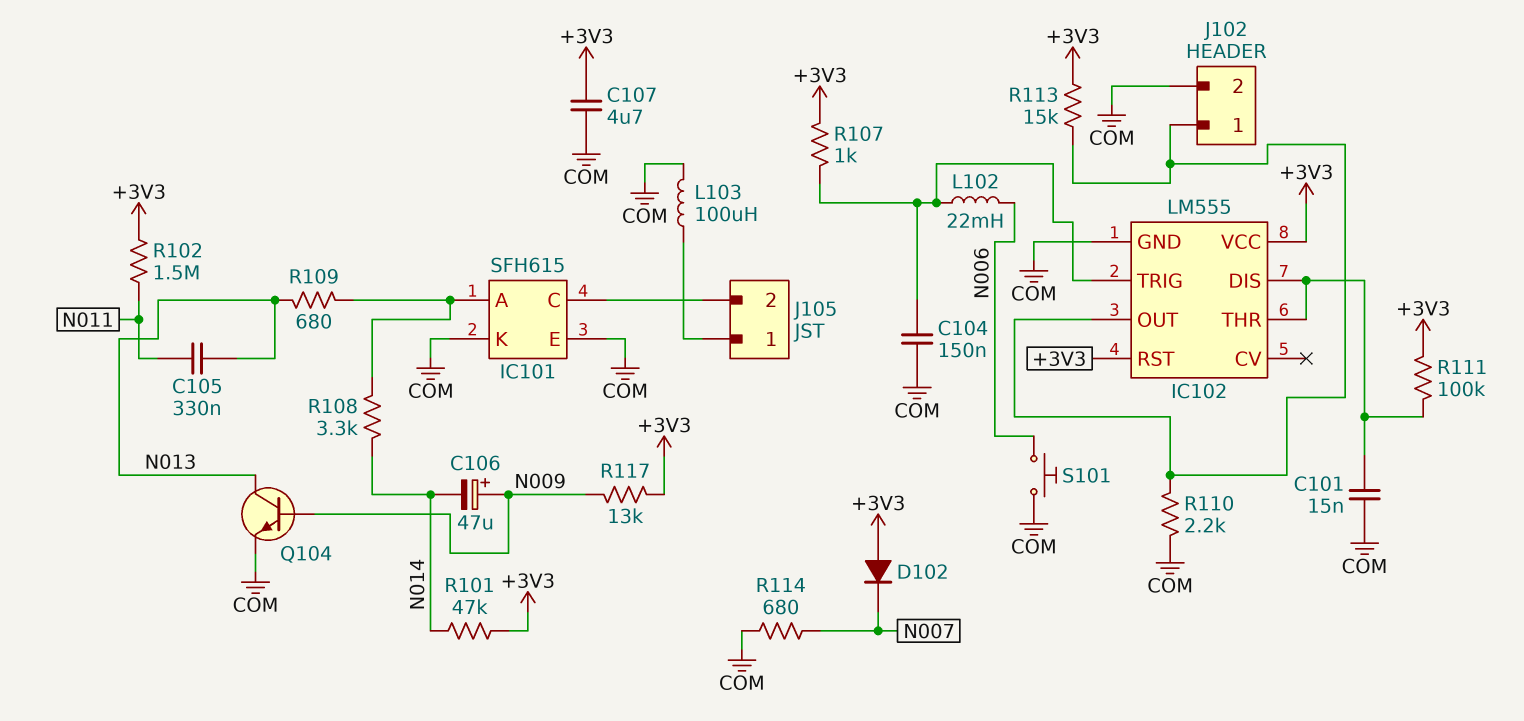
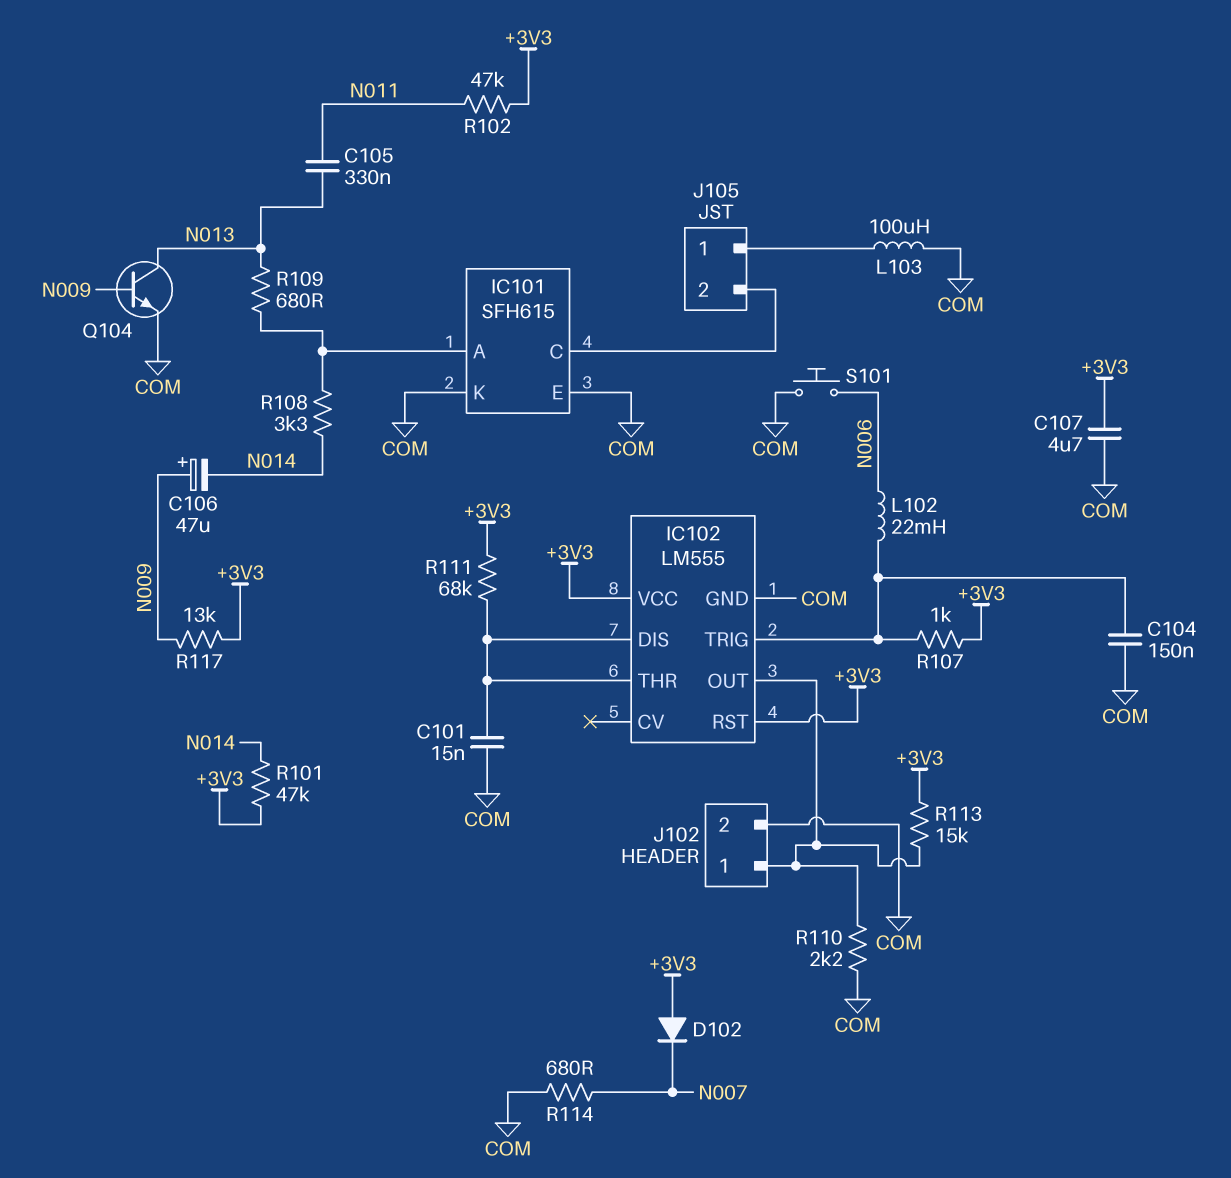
R102: 1.5M (+3V3, N011) -> 47k (+3V3, N011)
R111: 100k (+3V3, IC102/DIS) -> 68k (+3V3, IC102/DIS)

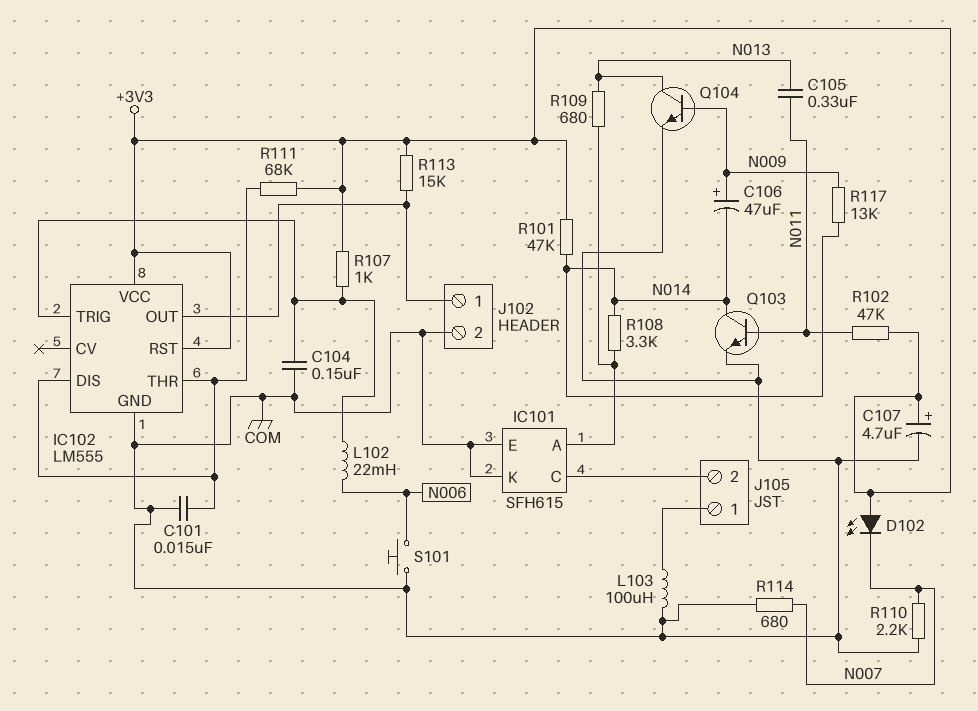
C107: 4.7uF (+3V3, COM) -> 4.7uF (plus +3V3, minus COM)
D102: diode (A +3V3, K N007) -> LED (A +3V3, K N007)
Q103: none -> NPN (B N011, C N014, E COM)
R110: 2.2k (COM, IC102/OUT) -> 2.2k (COM, N007)
R117: 13k (+3V3, N009) -> 13k (N009, N014)

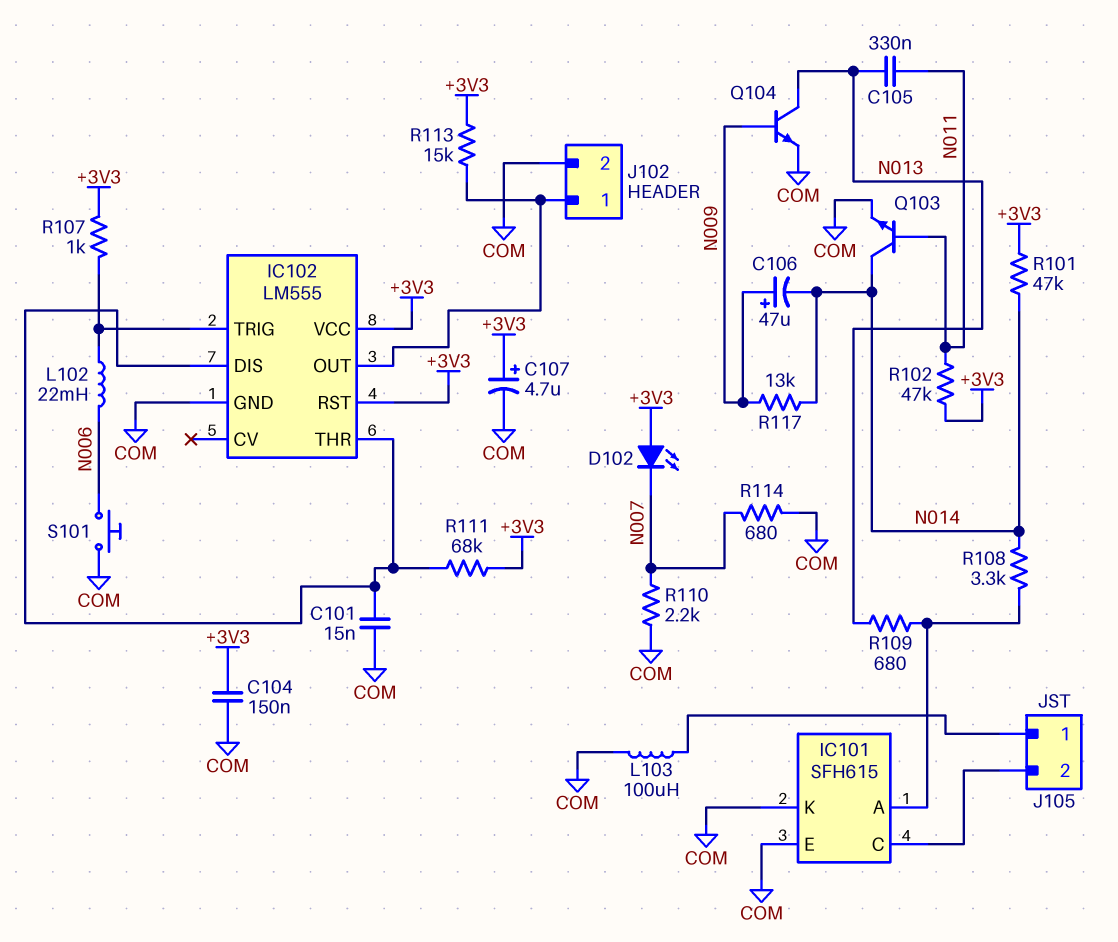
C104: 150nF (COM, IC102/TRIG) -> 150nF (+3V3, COM)

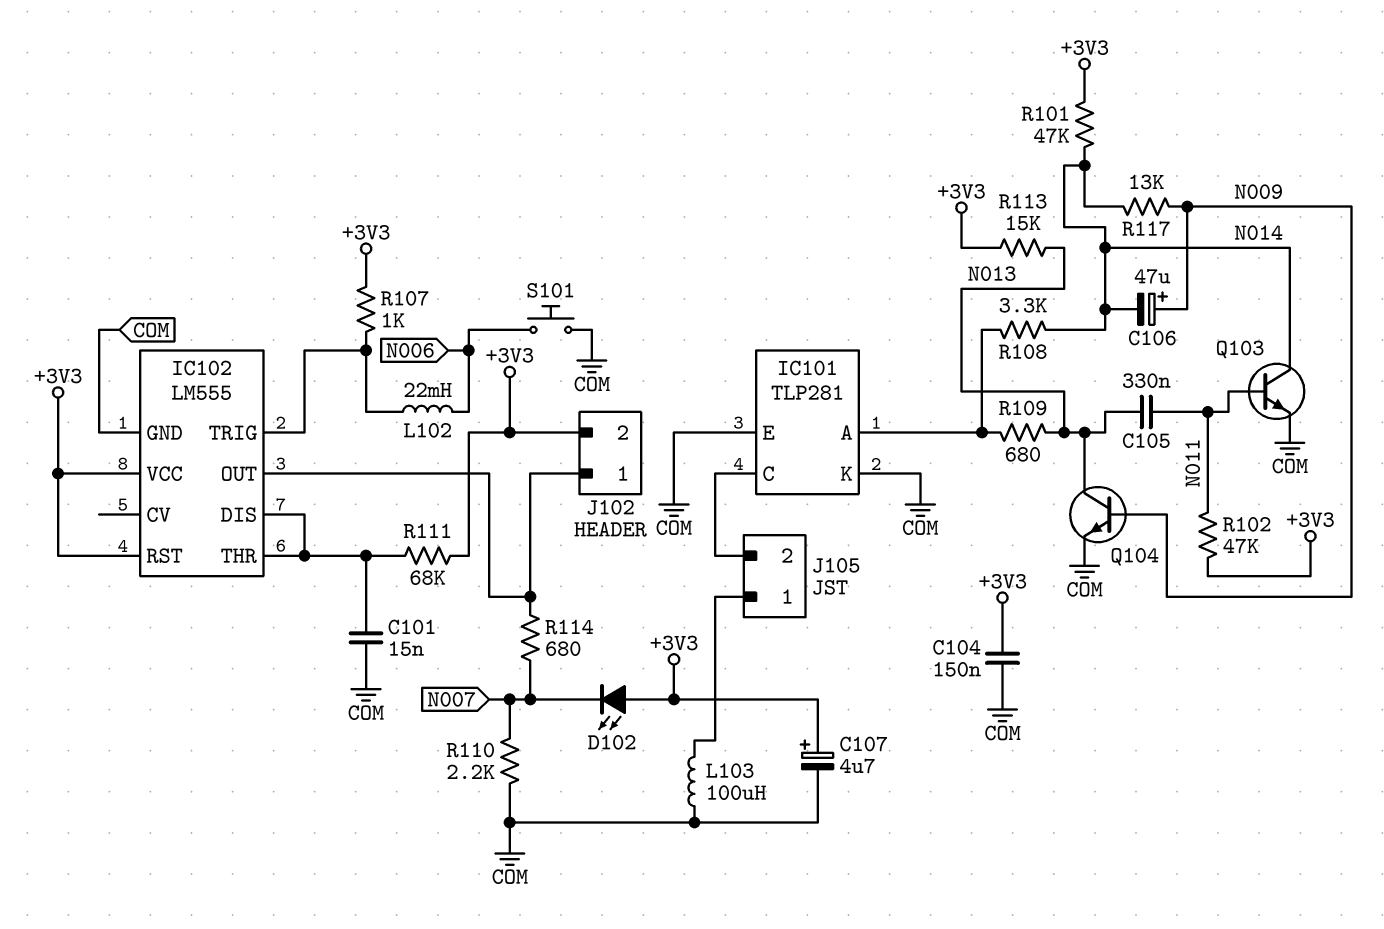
IC101: SFH615 -> TLP281
J102 pin 2: COM -> +3V3
R113: 15k (+3V3, IC102/OUT) -> 15k (+3V3, N013)
R114: 680 (COM, N007) -> 680 (IC102/OUT, N007)

